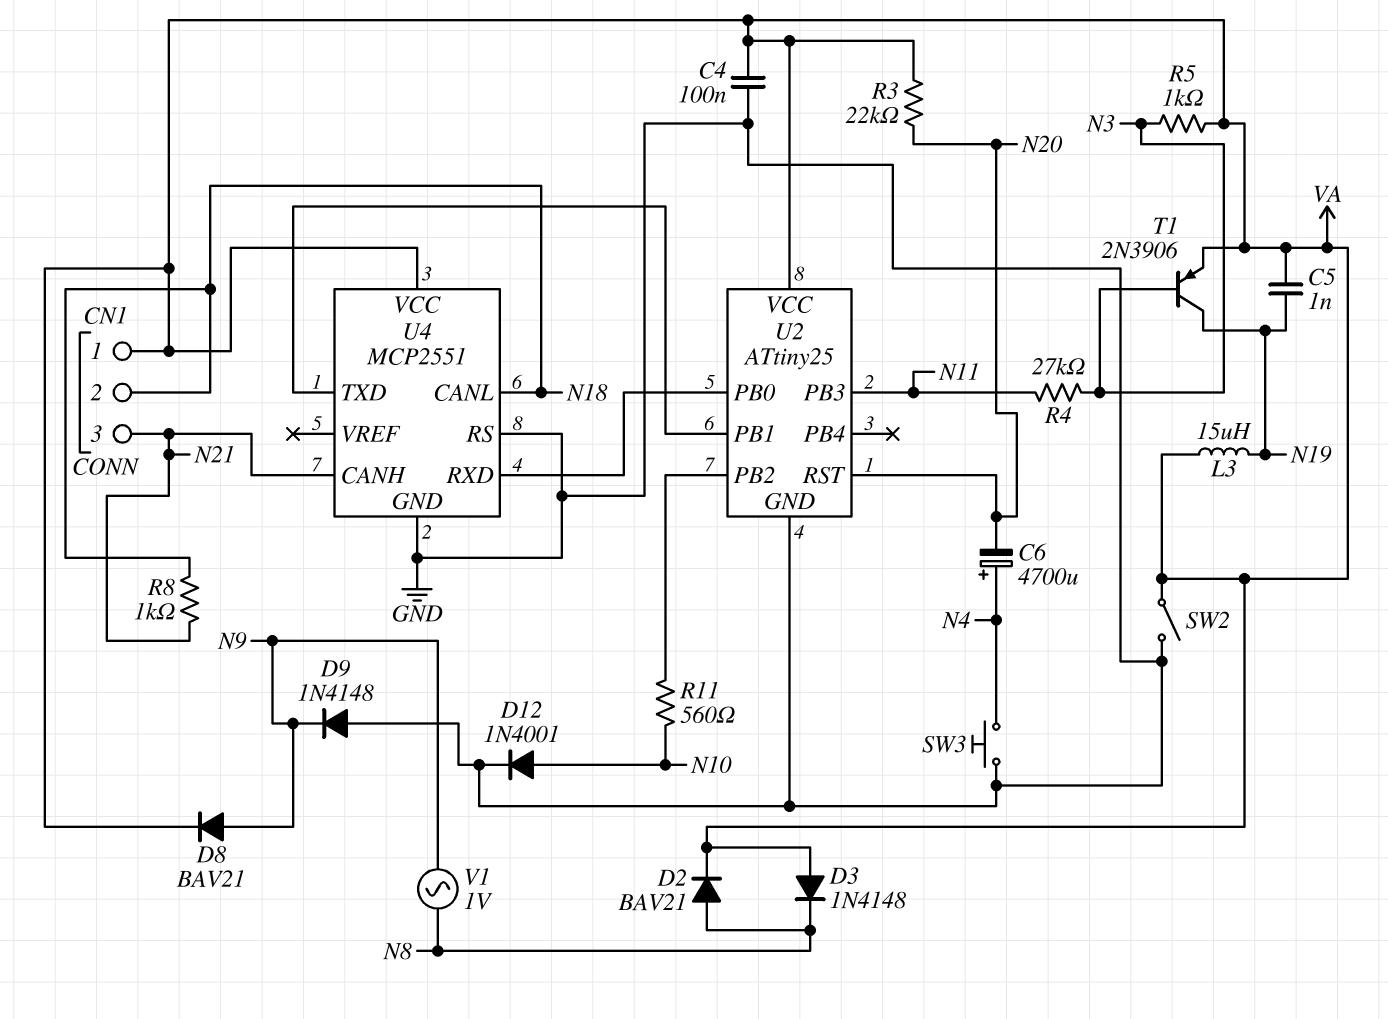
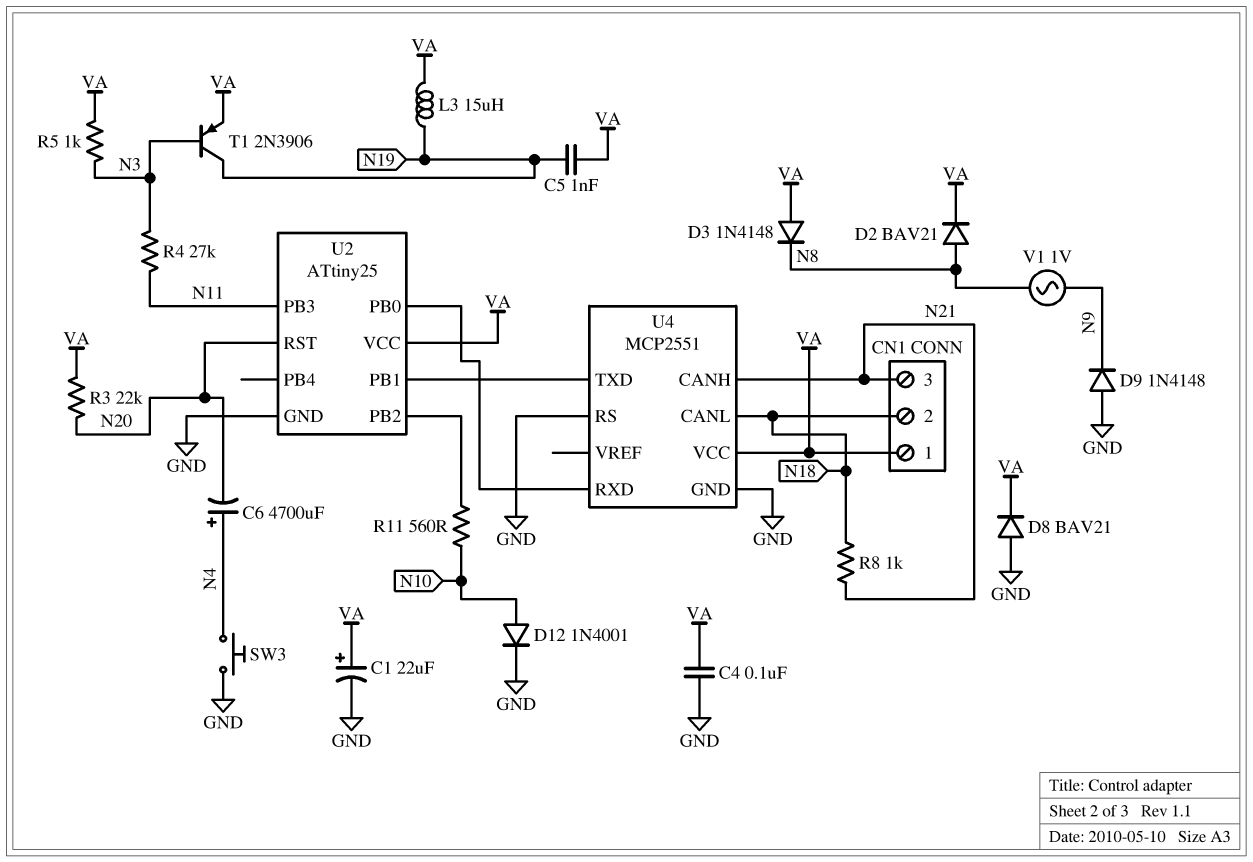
C1: none -> 22uF (plus VA, minus GND)
D8: diode BAV21 (A N9, K VA) -> diode BAV21 (A GND, K VA)
SW2: switch (GND, VA) -> none

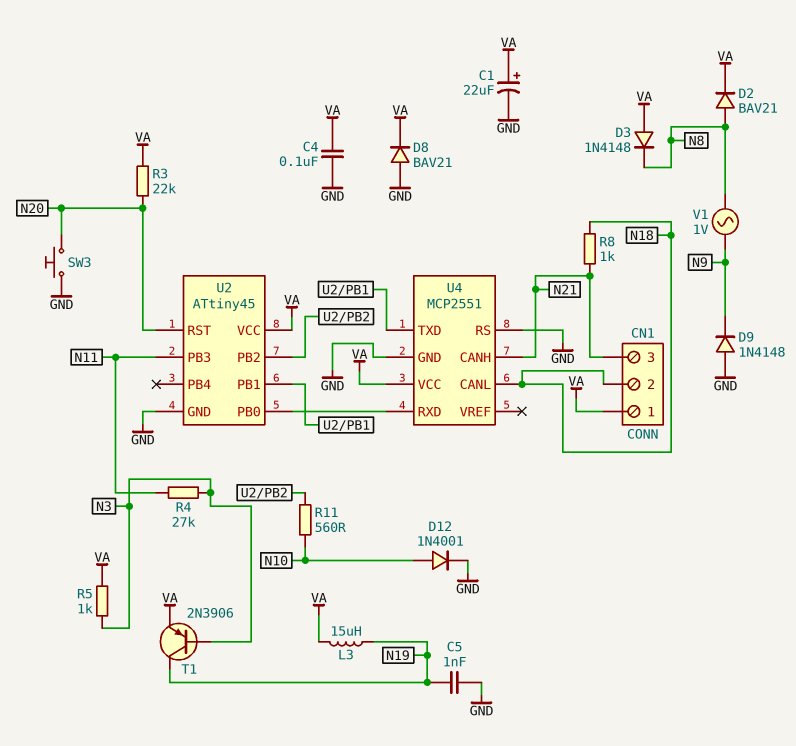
C5: 1nF (N19, VA) -> 1nF (GND, N19)
C6: 4700uF (plus N4, minus N20) -> none
SW3: button (GND, N4) -> button (GND, N20)
U2: ATtiny25 -> ATtiny45

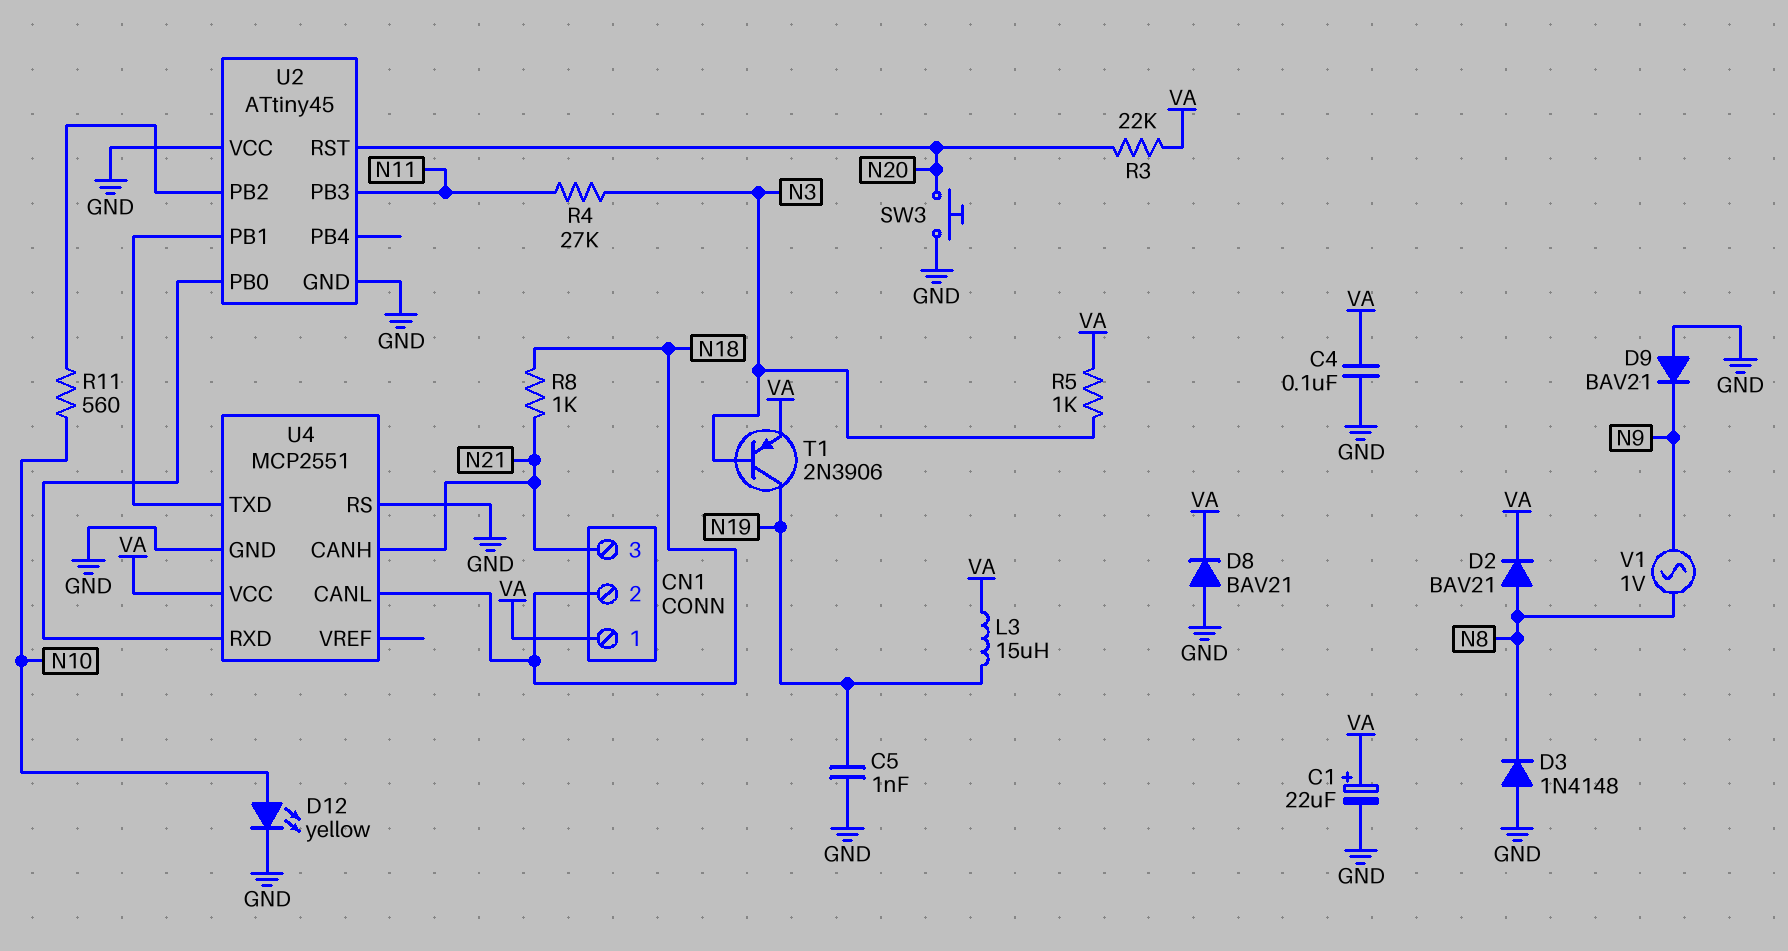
D3: diode 1N4148 (A VA, K N8) -> diode 1N4148 (A GND, K N8)
D9: diode 1N4148 (A GND, K N9) -> diode BAV21 (A GND, K N9)
D12: diode 1N4001 (A N10, K GND) -> LED yellow (A N10, K GND)
U2 pin VCC: VA -> GND

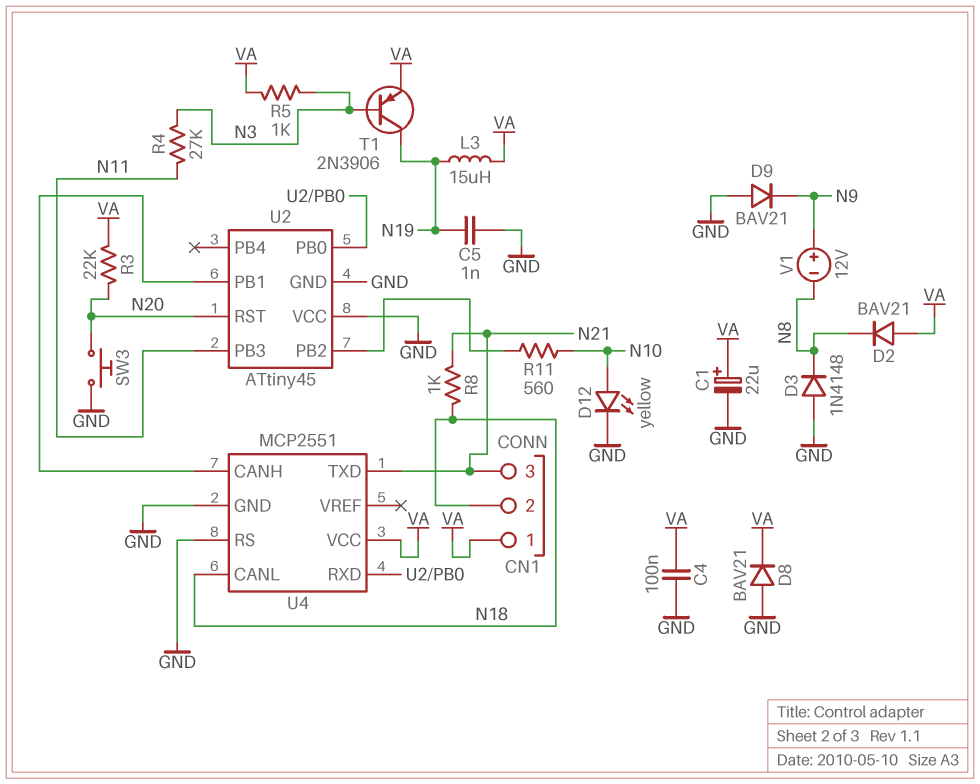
D2: diode BAV21 (A N8, K VA) -> diode BAV21 (A VA, K N8)
U4 pin CANH: N21 -> U2/PB1
U4 pin TXD: U2/PB1 -> N21
V1: AC 1V (N8, N9) -> 12V (plus N9, minus N8)

